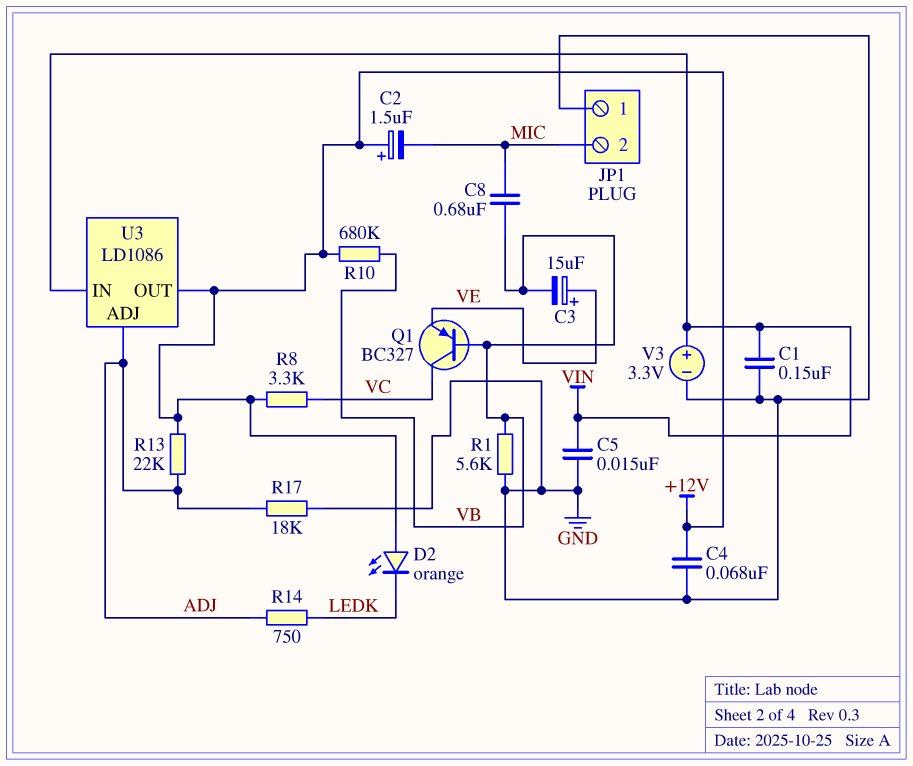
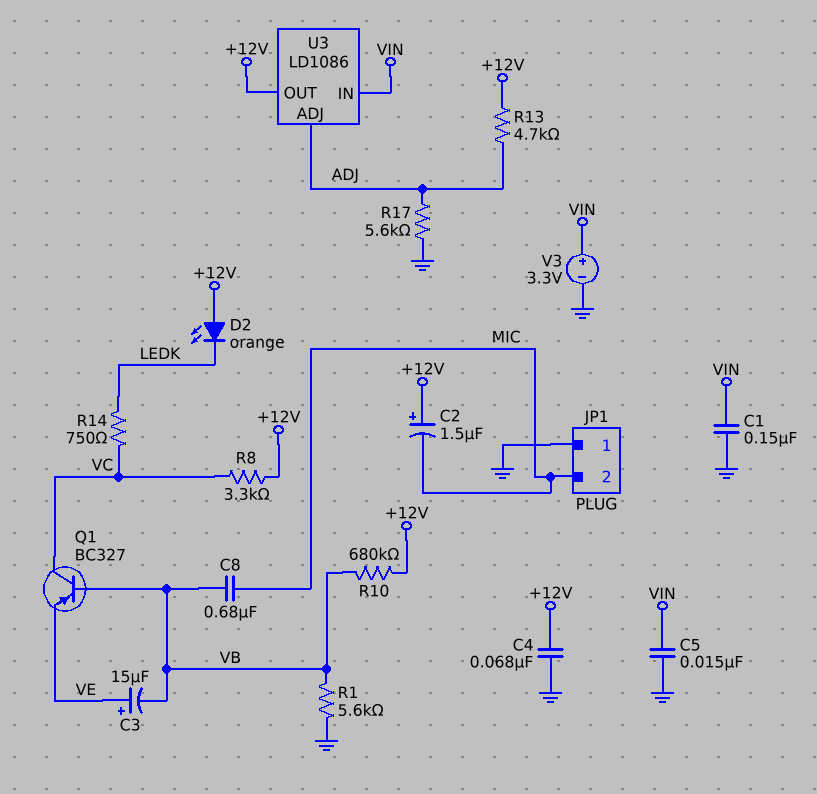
R13: 22k (+12V, ADJ) -> 4.7k (+12V, ADJ)
R14: 750 (ADJ, LEDK) -> 750 (LEDK, VC)
R17: 18k (ADJ, GND) -> 5.6k (ADJ, GND)

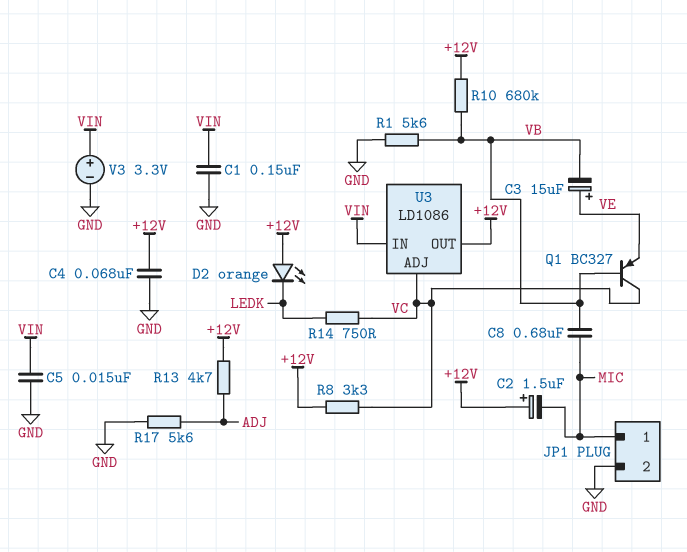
JP1 pin 1: GND -> MIC
JP1 pin 2: MIC -> GND
U3 pin ADJ: ADJ -> VC

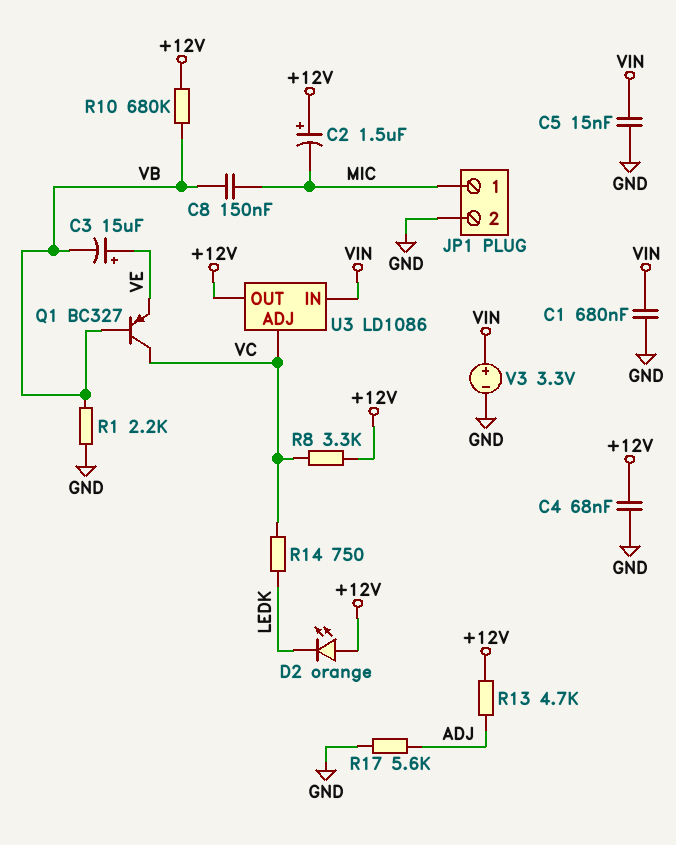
C1: 150nF (GND, VIN) -> 680nF (GND, VIN)
C8: 680nF (MIC, VB) -> 150nF (MIC, VB)
R1: 5.6k (GND, VB) -> 2.2k (GND, VB)

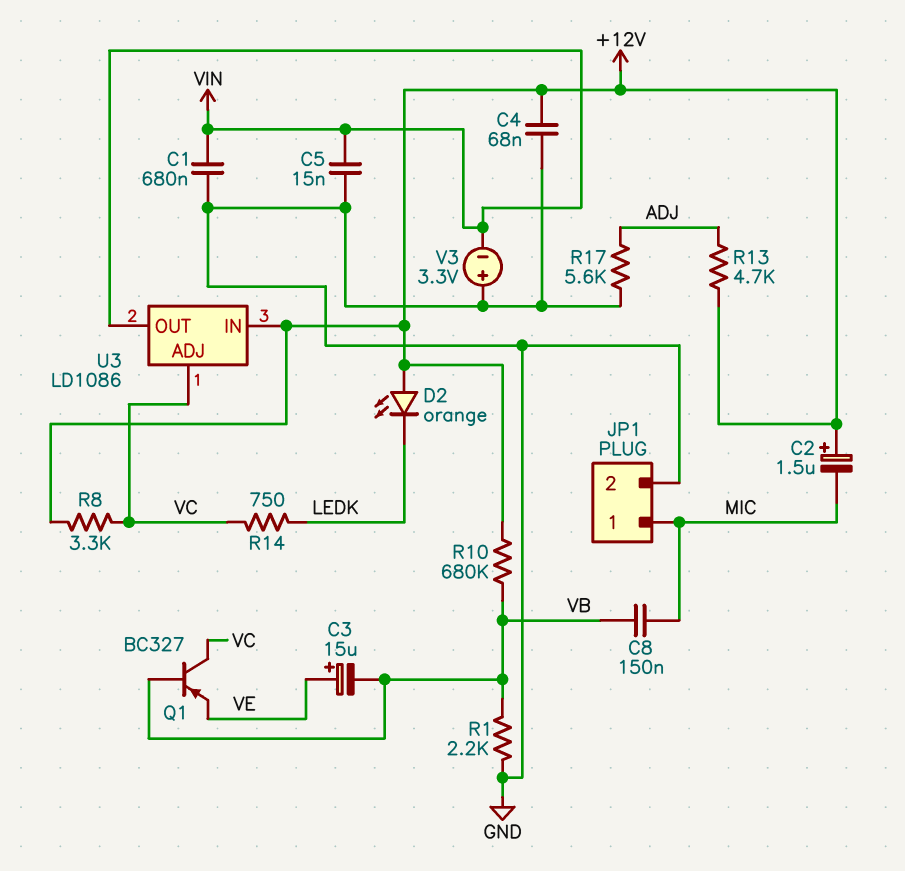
U3 pin IN: VIN -> +12V
U3 pin OUT: +12V -> VIN
V3: 3.3V (plus VIN, minus GND) -> 3.3V (plus GND, minus VIN)

